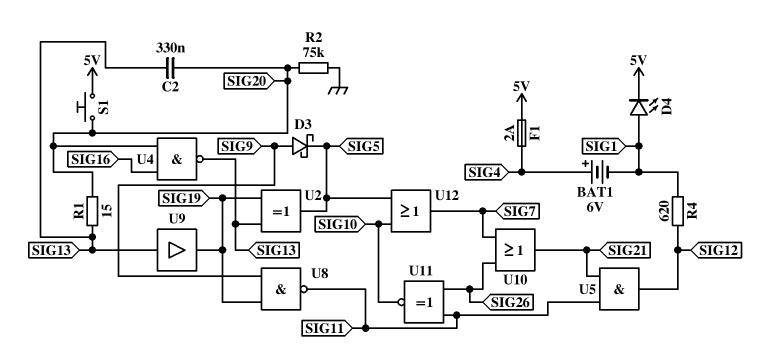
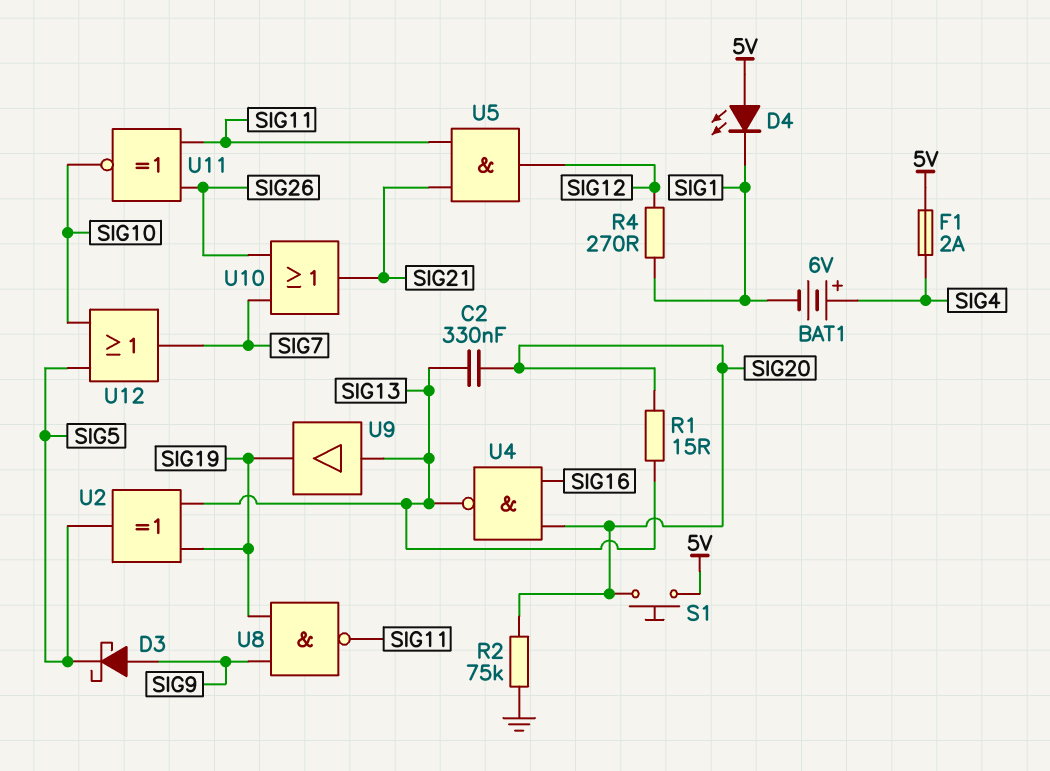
D4: LED (A SIG1, K 5V) -> LED (A 5V, K SIG1)
R4: 620 (SIG1, SIG12) -> 270 (SIG1, SIG12)

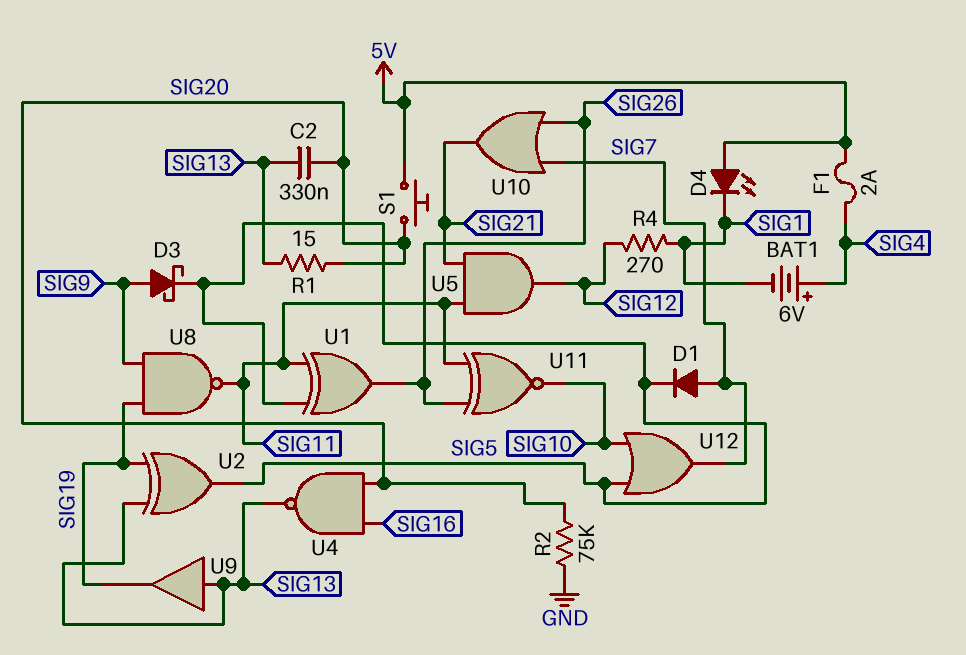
D1: none -> diode (A SIG7, K SIG5)
U1: none -> XOR (in SIG5, in SIG11, out SIG26)

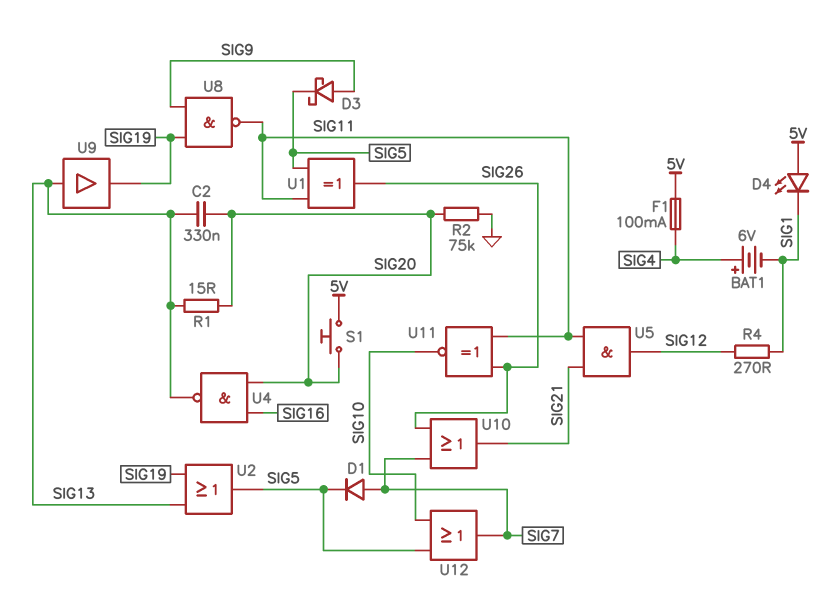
F1: 2A (5V, SIG4) -> 100mA (5V, SIG4)
U2: XOR (in SIG13, in SIG19, out SIG5) -> OR (in SIG13, in SIG19, out SIG5)

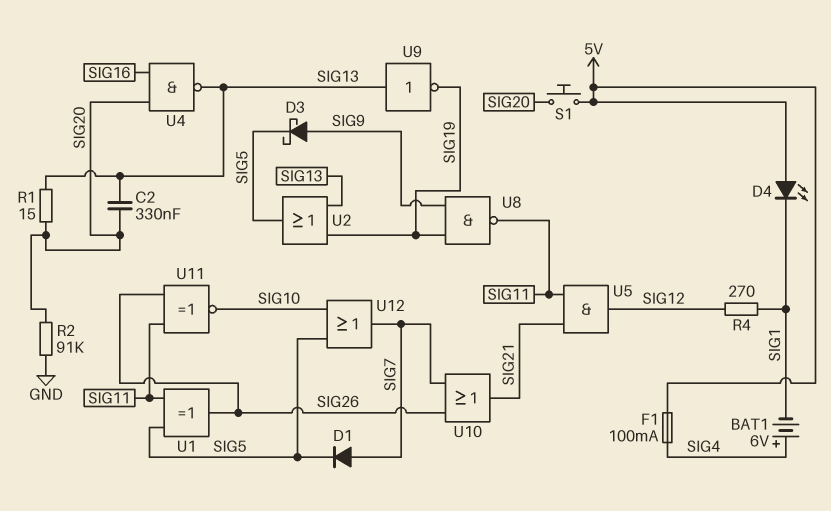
R2: 75k (GND, SIG20) -> 91k (GND, SIG20)
U9: buffer (in SIG13, out SIG19) -> NOT (in SIG13, out SIG19)

